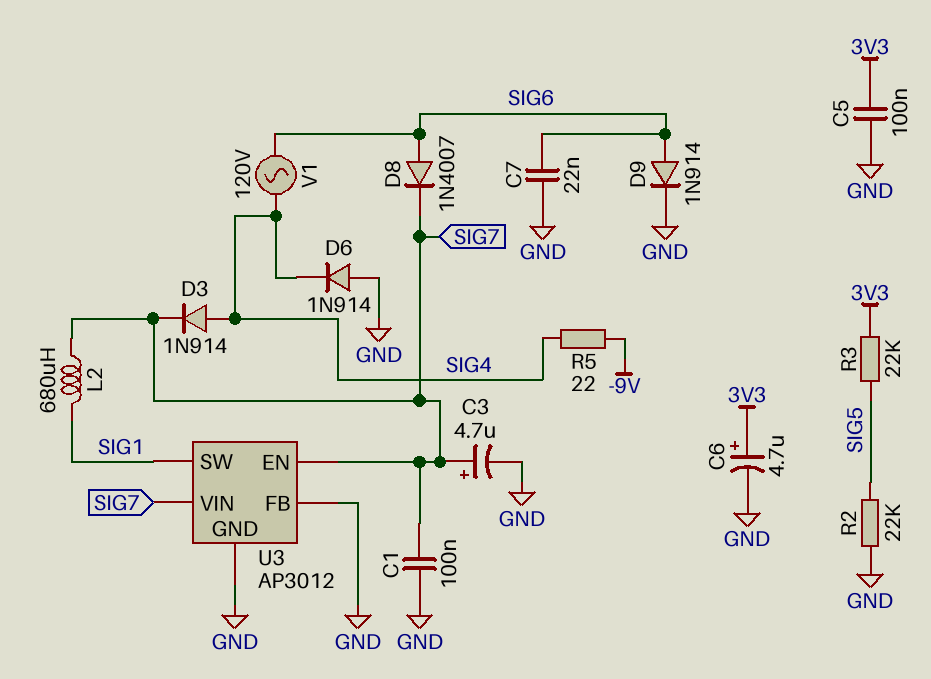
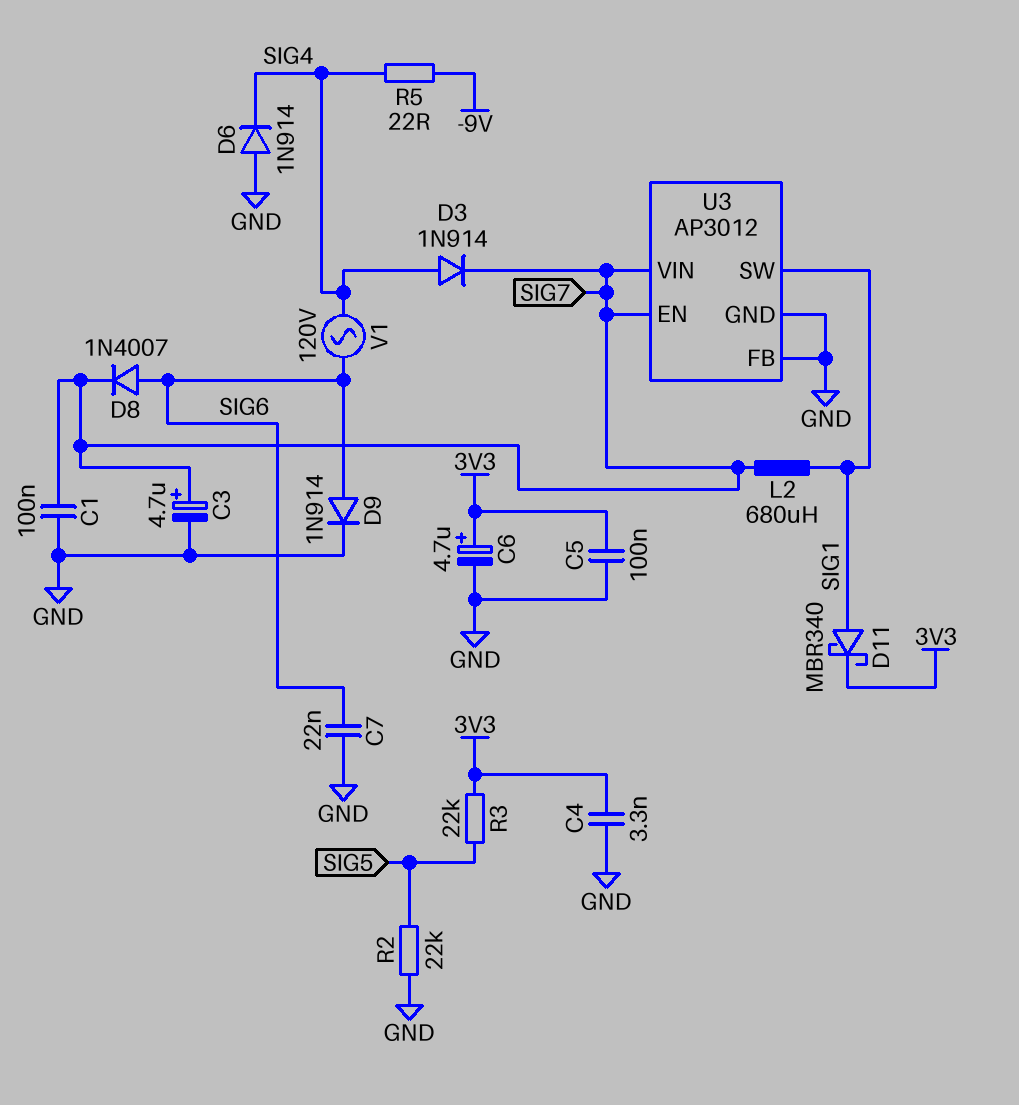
C4: none -> 3.3nF (3V3, GND)
D11: none -> schottky MBR340 (A SIG1, K 3V3)

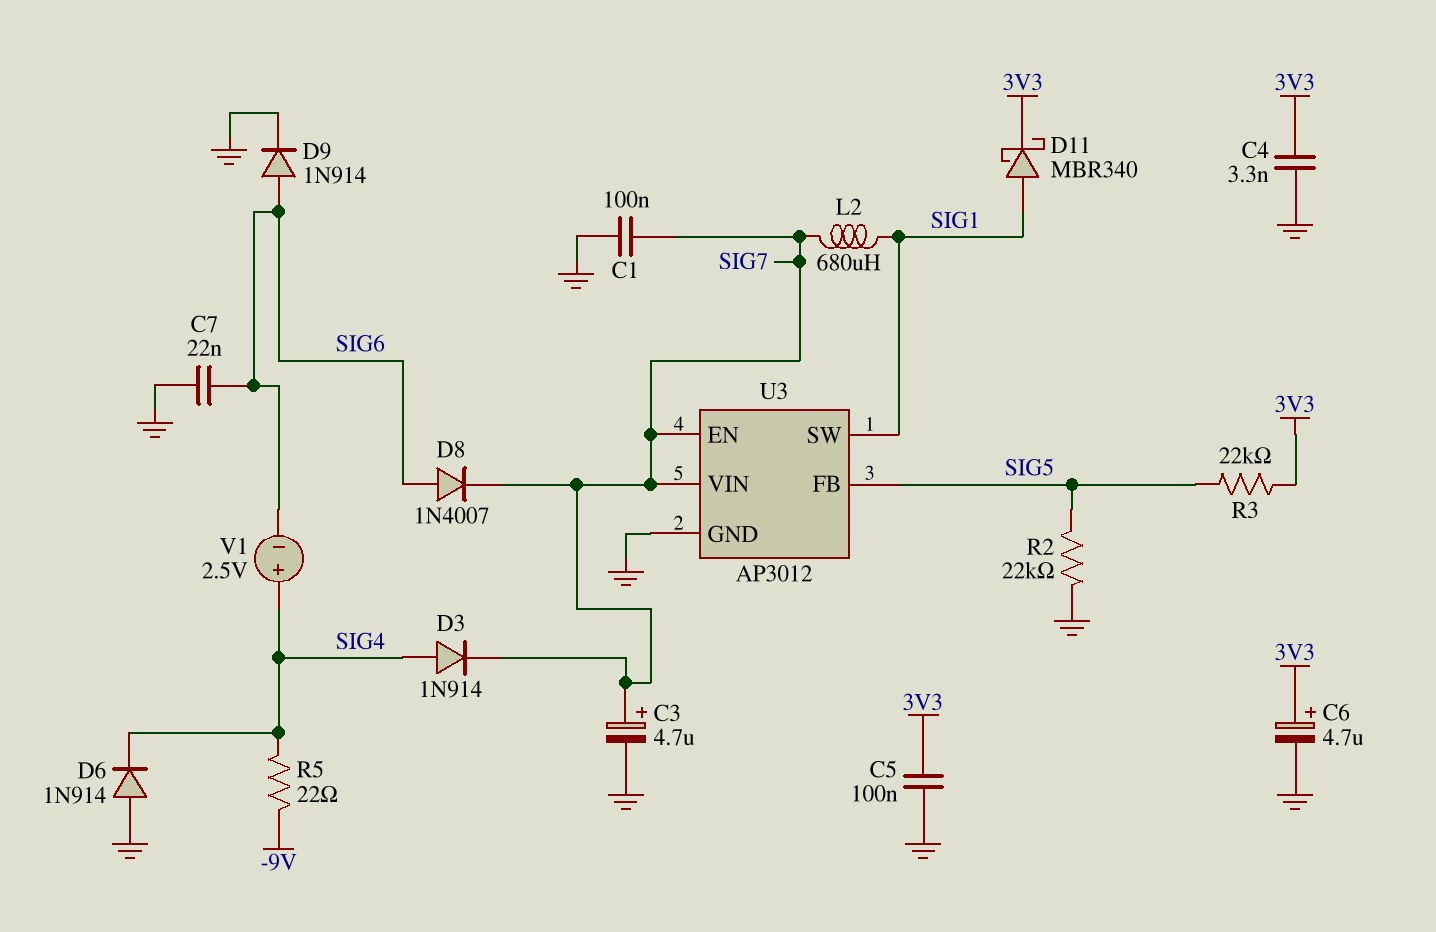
U3 pin FB: GND -> SIG5
V1: AC 120V (SIG4, SIG6) -> 2.5V (plus SIG4, minus SIG6)

